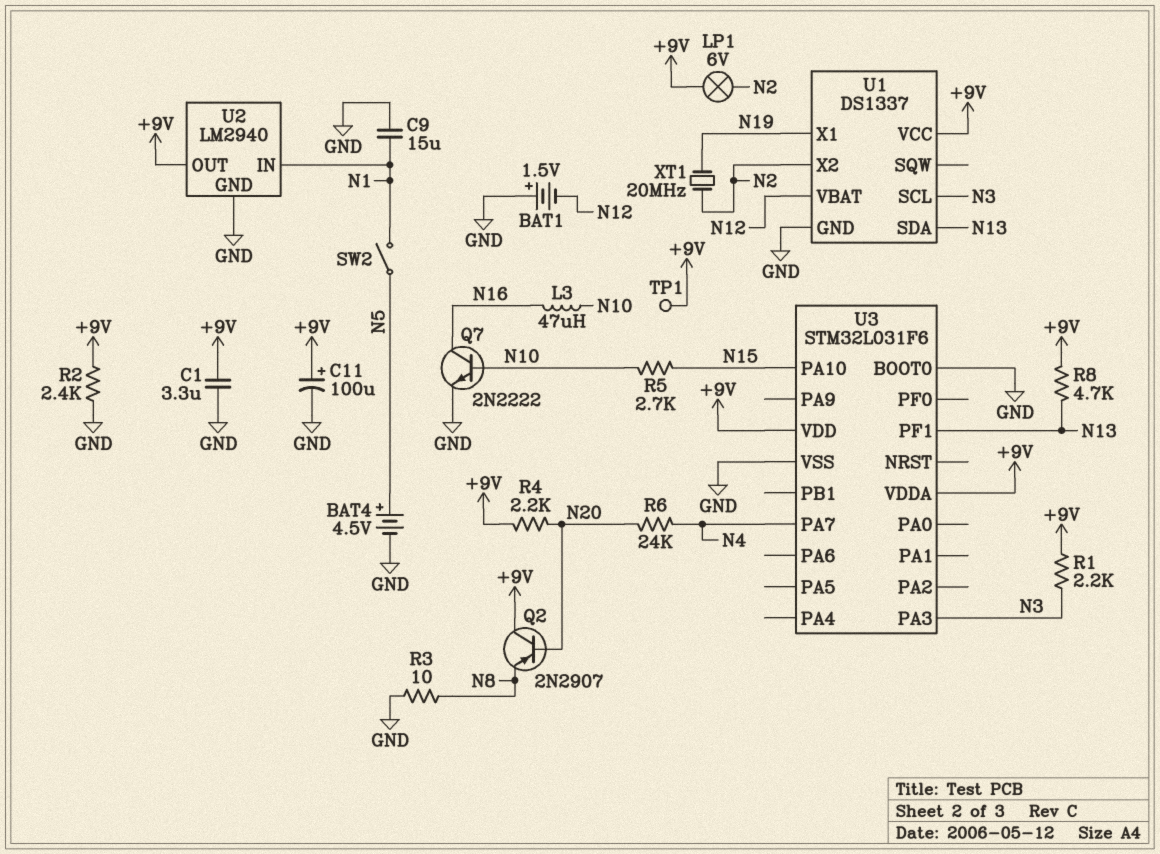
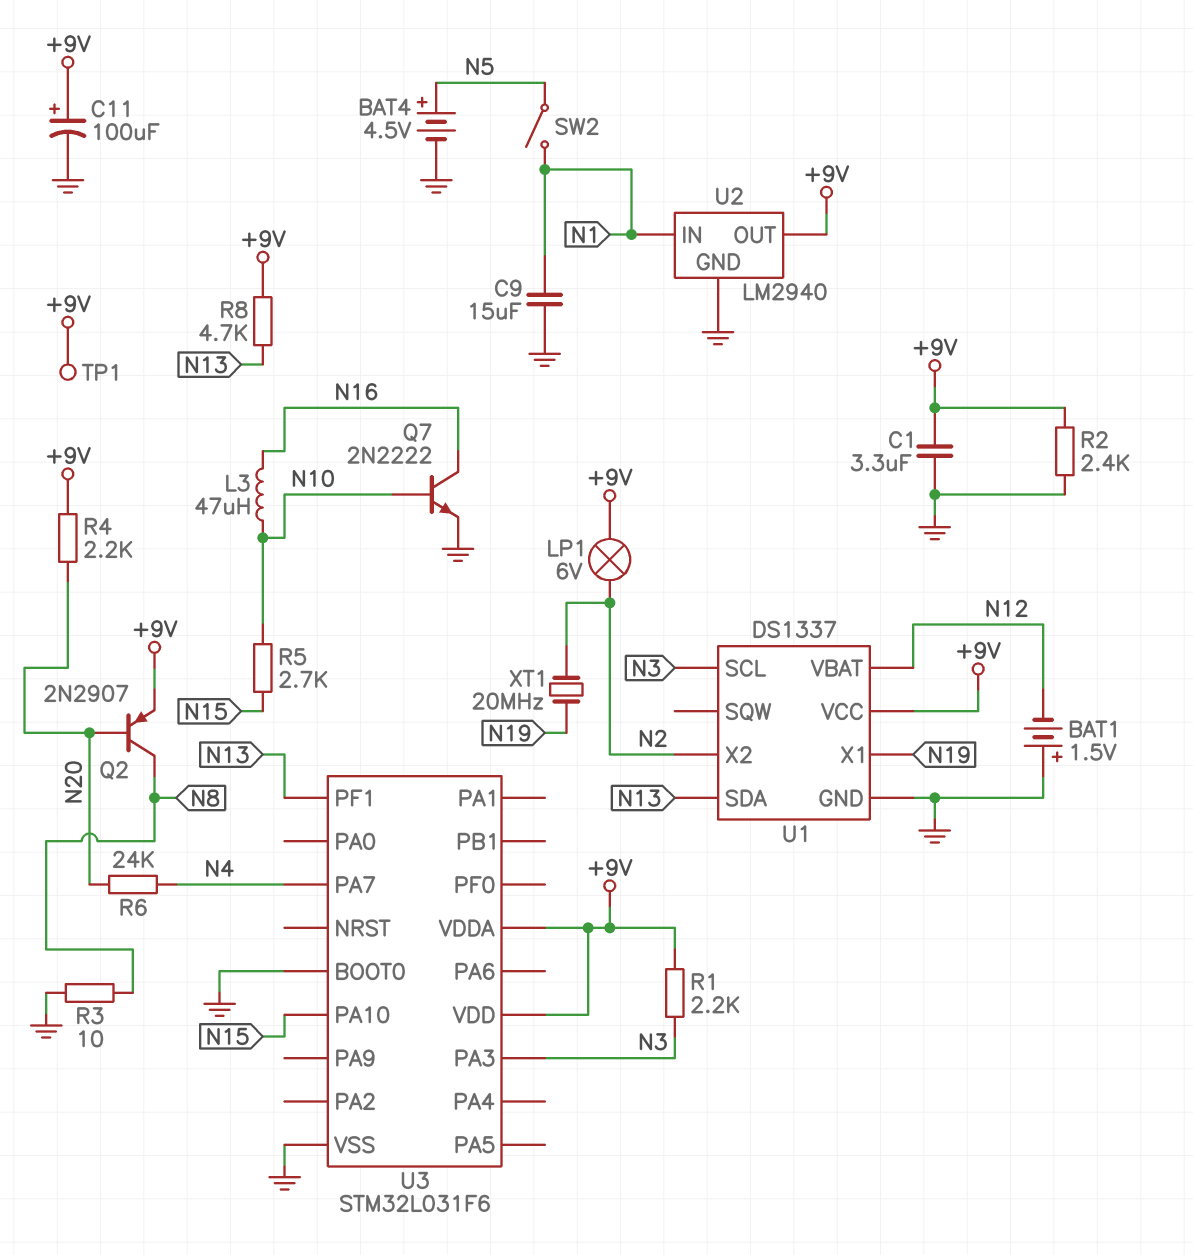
Q2: PNP 2N2907 (B N20, C +9V, E N8) -> PNP 2N2907 (B N20, C N8, E +9V)

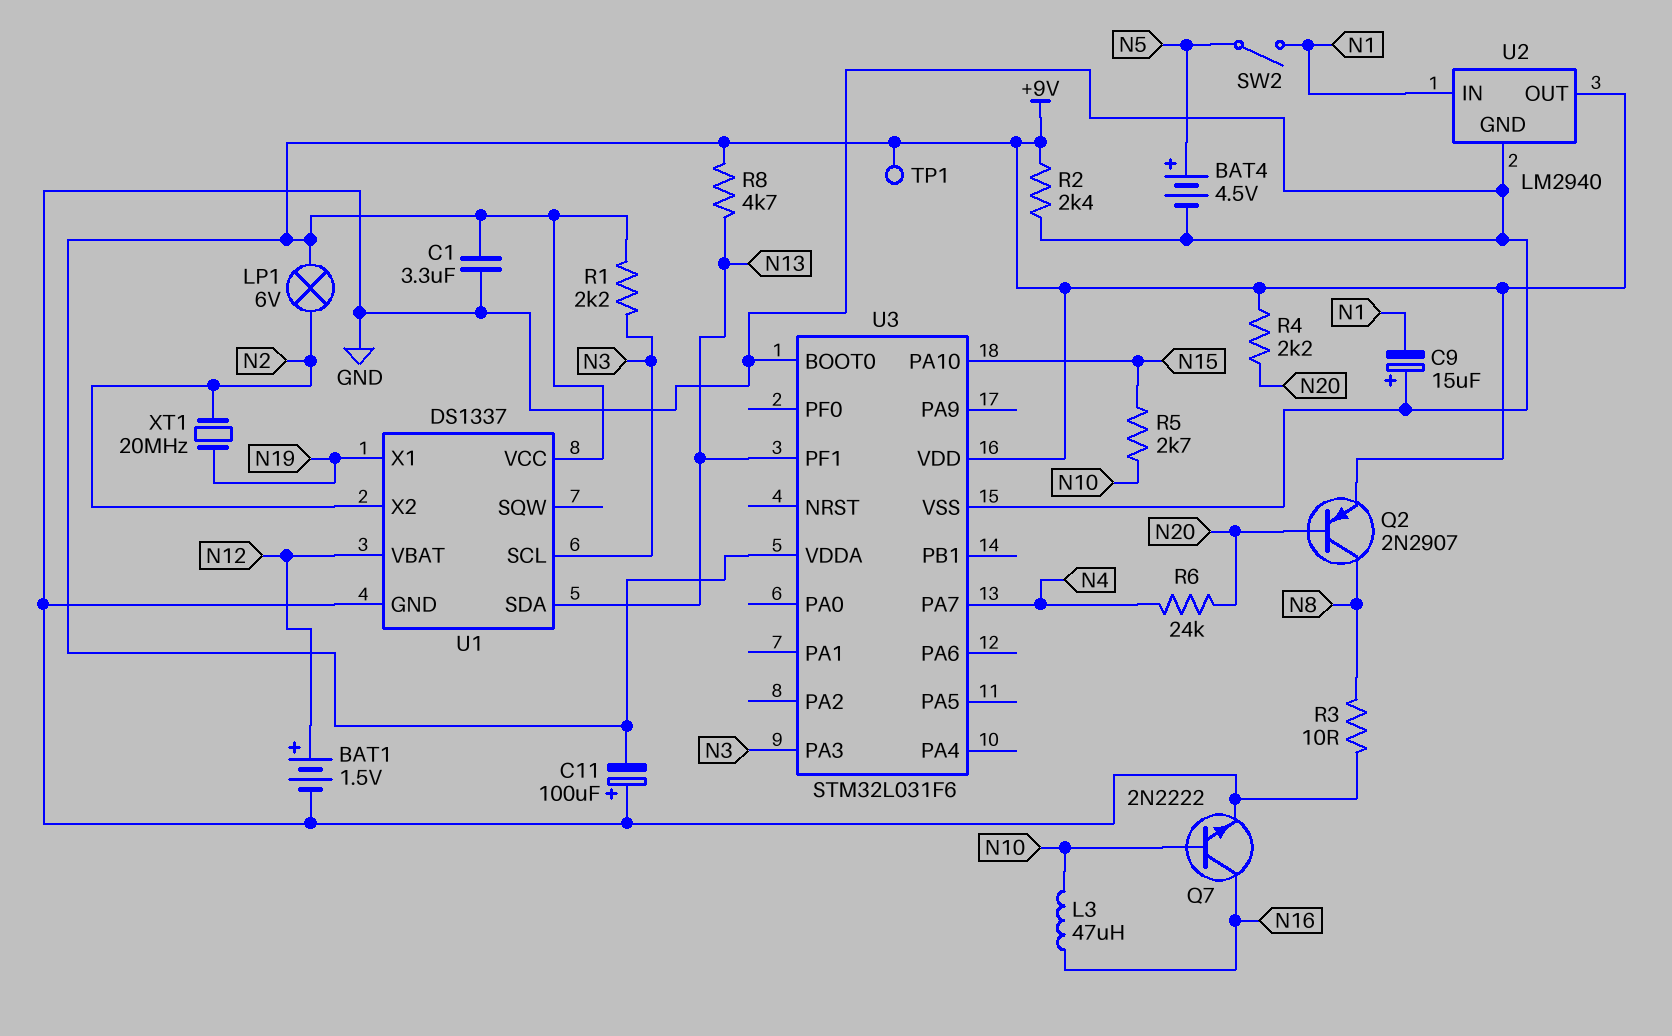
BAT1: 1.5V (plus GND, minus N12) -> 1.5V (plus N12, minus GND)
C9: 15uF (GND, N1) -> 15uF (plus GND, minus N1)
C11: 100uF (plus +9V, minus GND) -> 100uF (plus GND, minus +9V)

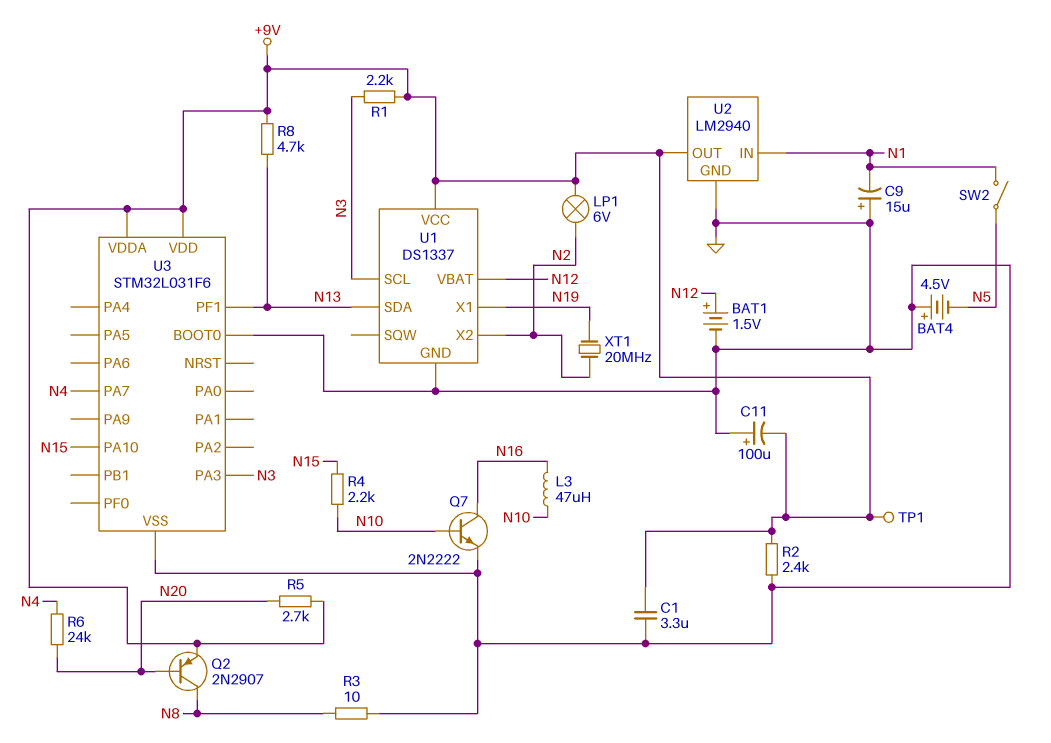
BAT4: 4.5V (plus N5, minus GND) -> 4.5V (plus GND, minus N5)
R4: 2.2k (+9V, N20) -> 2.2k (N10, N15)
R5: 2.7k (N10, N15) -> 2.7k (+9V, N20)

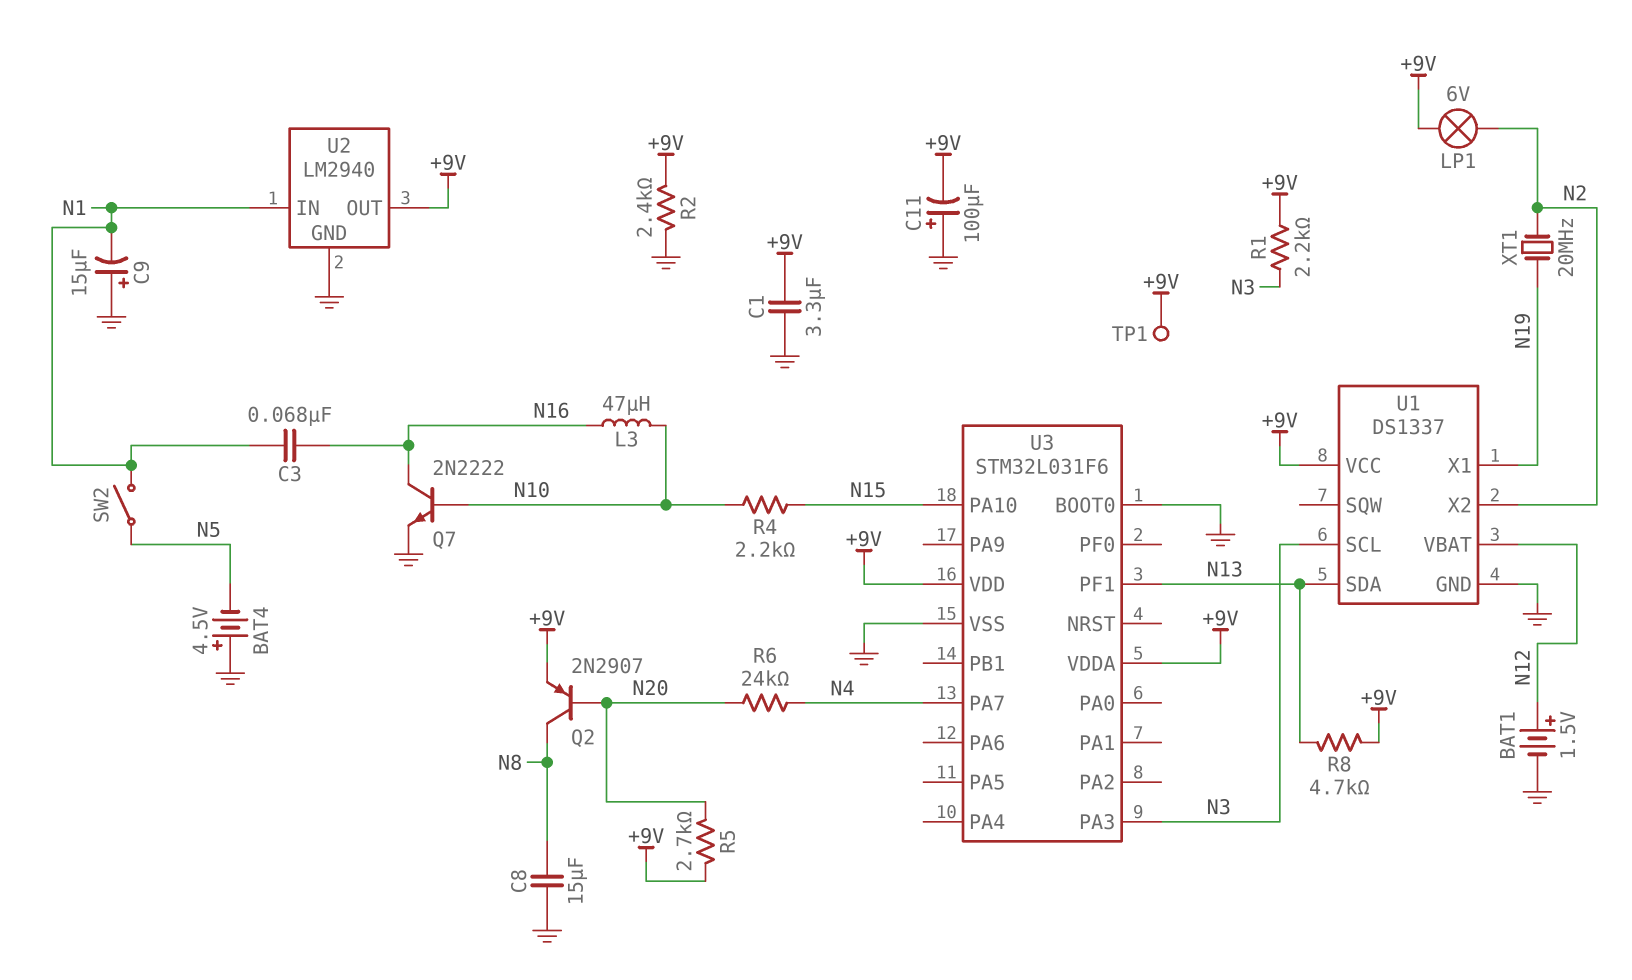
C3: none -> 68nF (N1, N16)
C8: none -> 15uF (GND, N8)
R3: 10 (GND, N8) -> none

